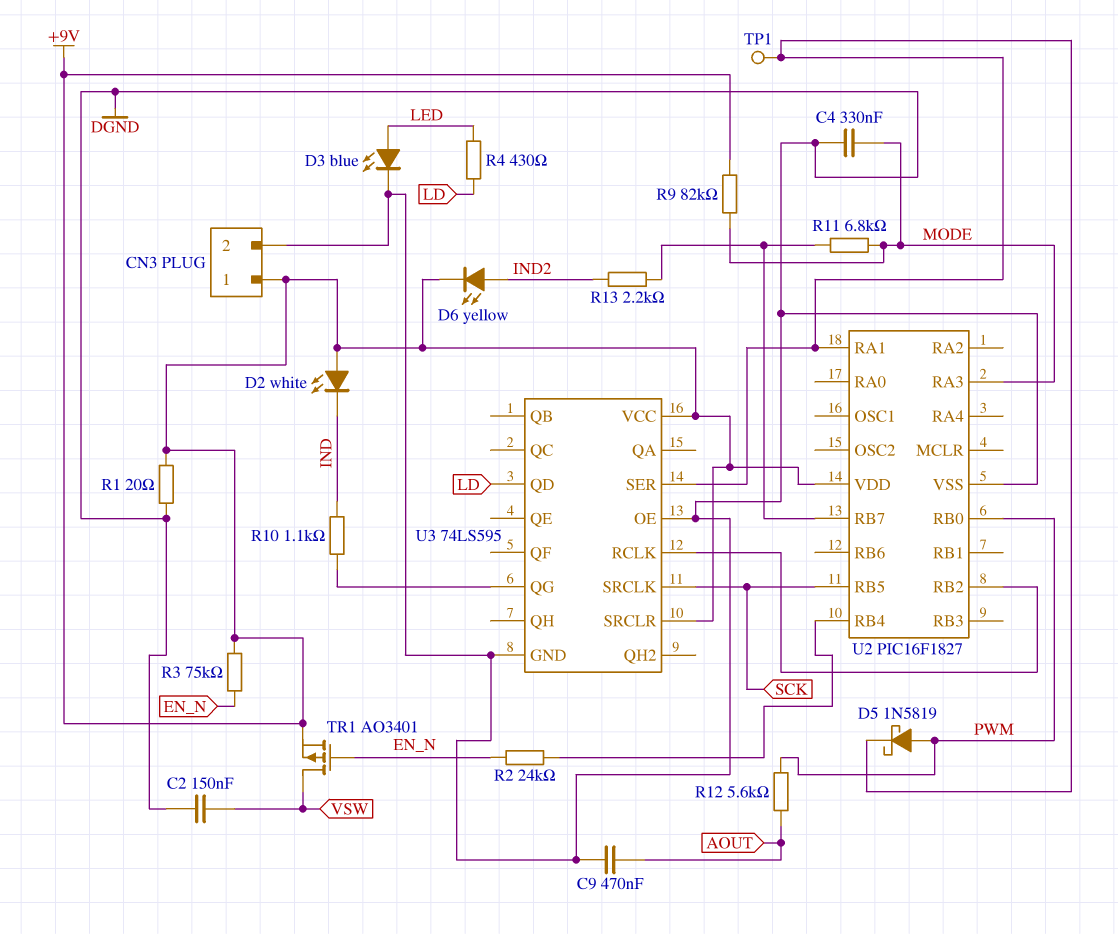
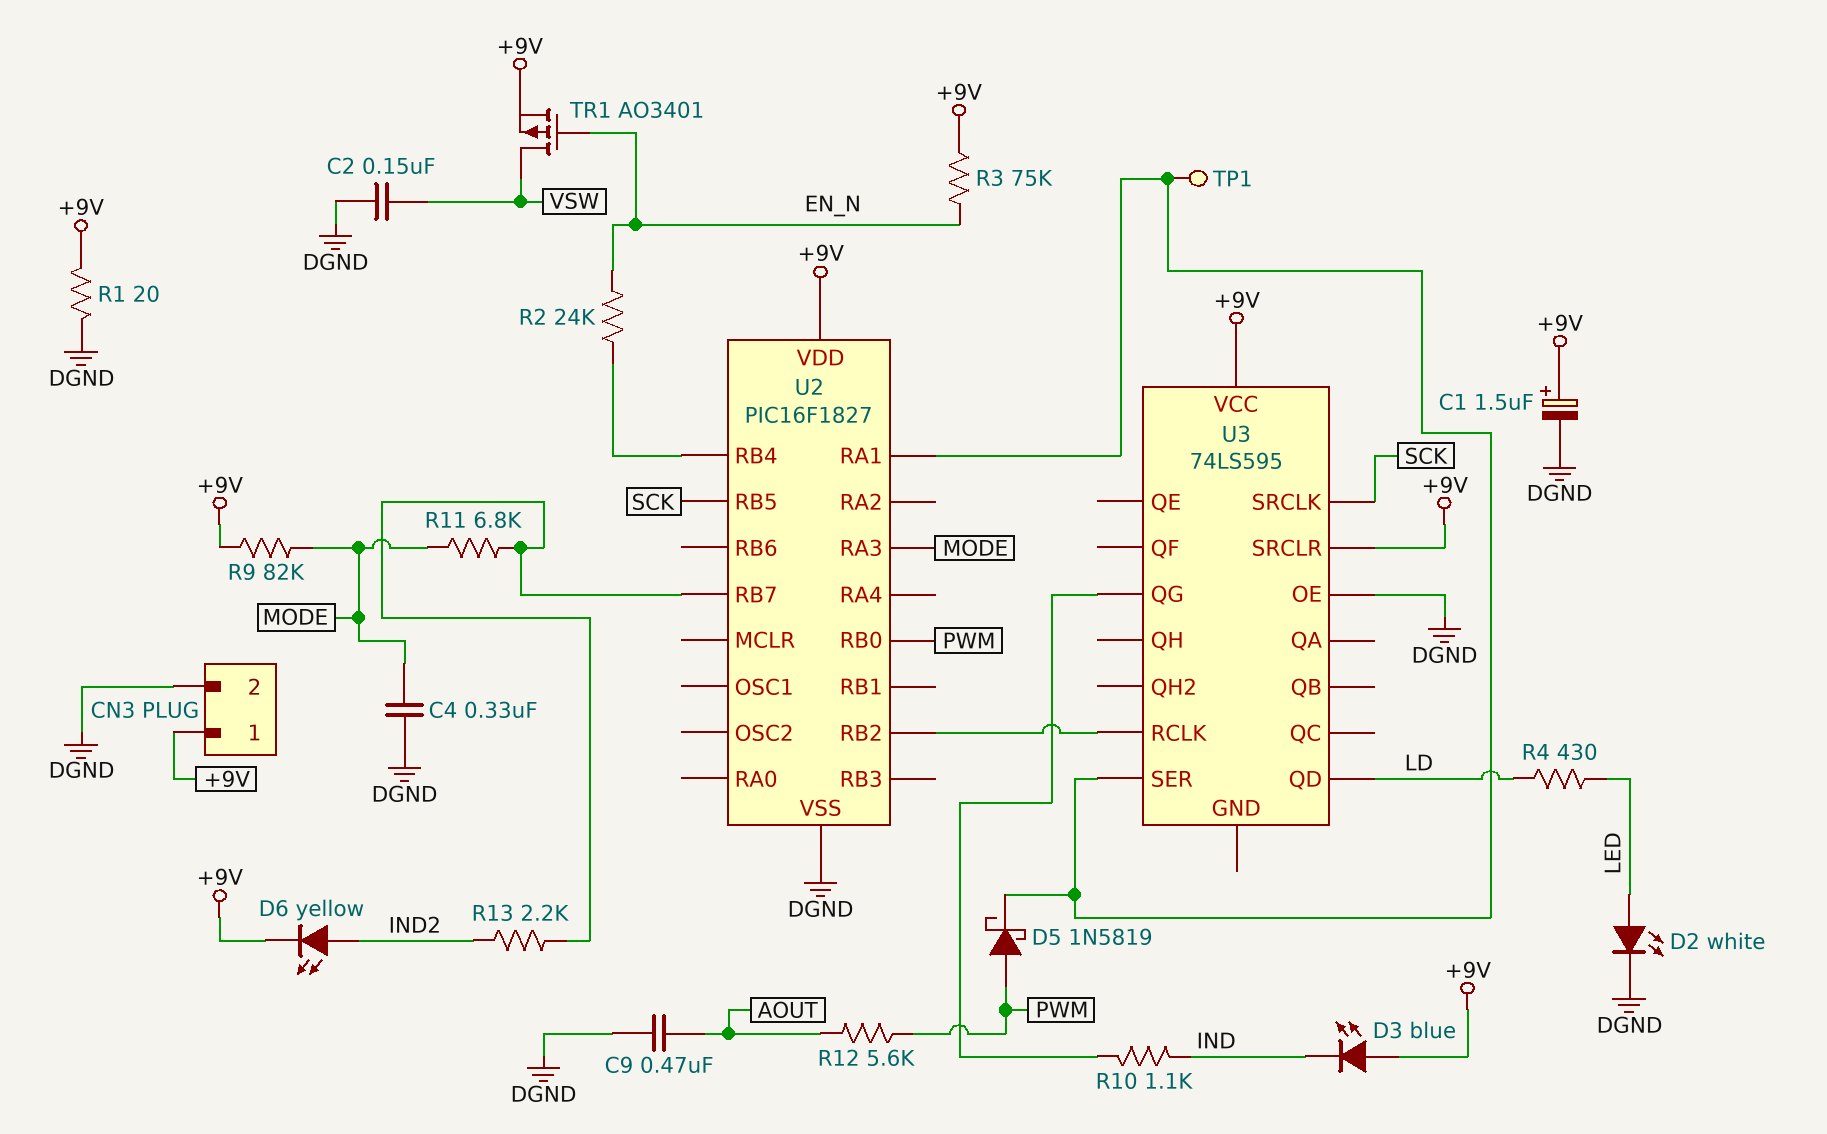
C1: none -> 1.5uF (plus +9V, minus DGND)
D2: LED white (A +9V, K IND) -> LED white (A LED, K DGND)
D3: LED blue (A LED, K DGND) -> LED blue (A +9V, K IND)
U3 pin GND: DGND -> none

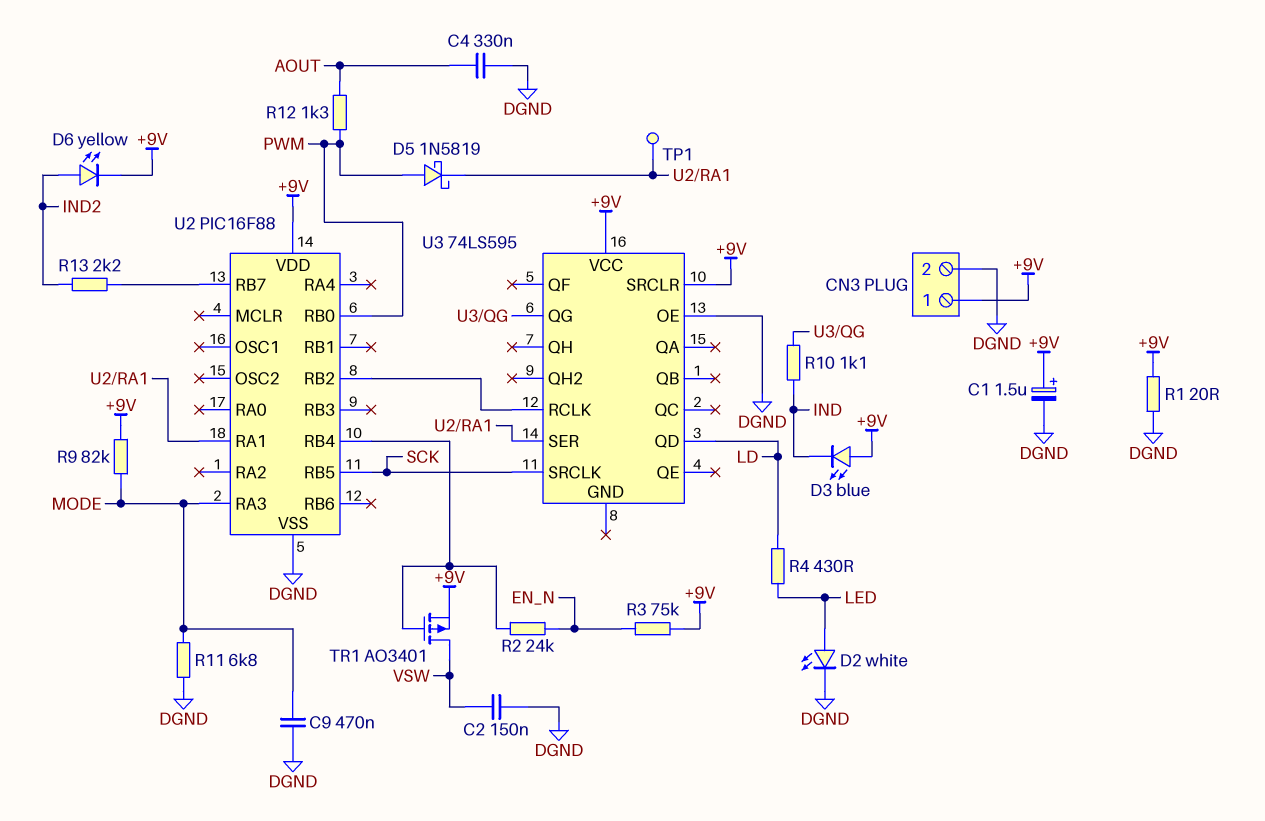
C4: 330nF (DGND, MODE) -> 330nF (AOUT, DGND)
C9: 470nF (AOUT, DGND) -> 470nF (DGND, MODE)
R11: 6.8k (MODE, U2/RB7) -> 6.8k (DGND, MODE)
R12: 5.6k (AOUT, PWM) -> 1.3k (AOUT, PWM)
TR1: PMOS AO3401 (G EN_N, D VSW, S +9V) -> PMOS AO3401 (G U2/RB4, D VSW, S +9V)
U2: PIC16F1827 -> PIC16F88

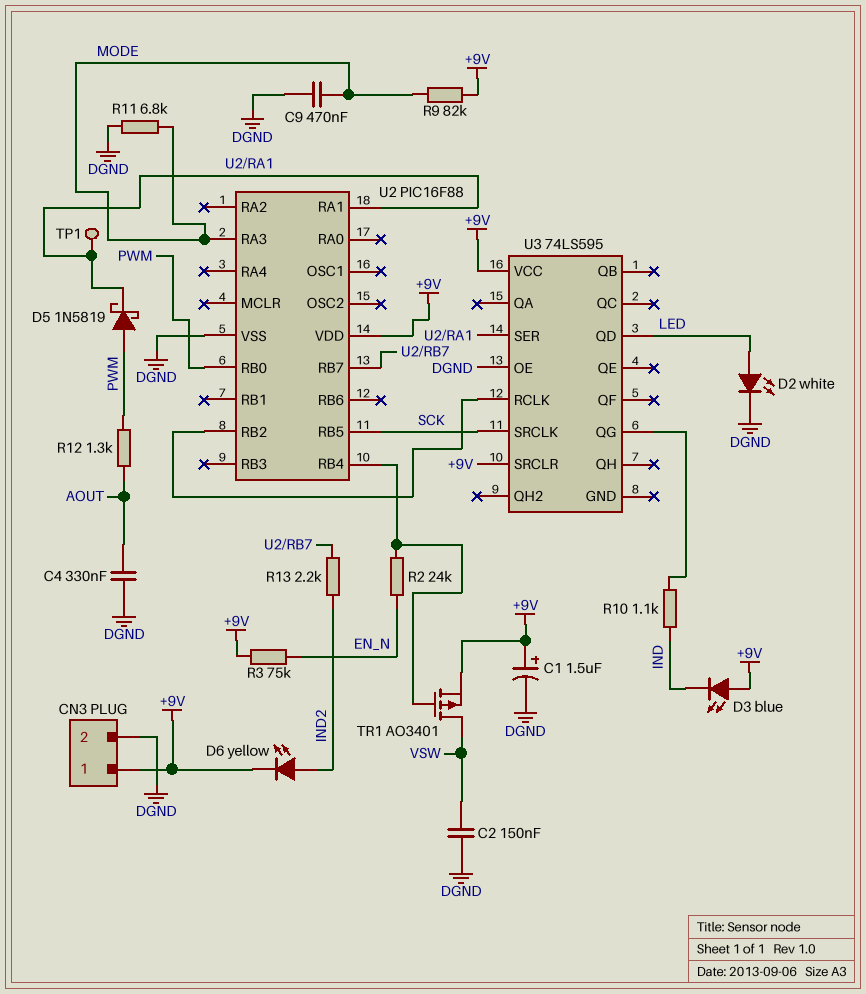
R1: 20 (+9V, DGND) -> none
R4: 430 (LD, LED) -> none
U3 pin QD: LD -> LED

